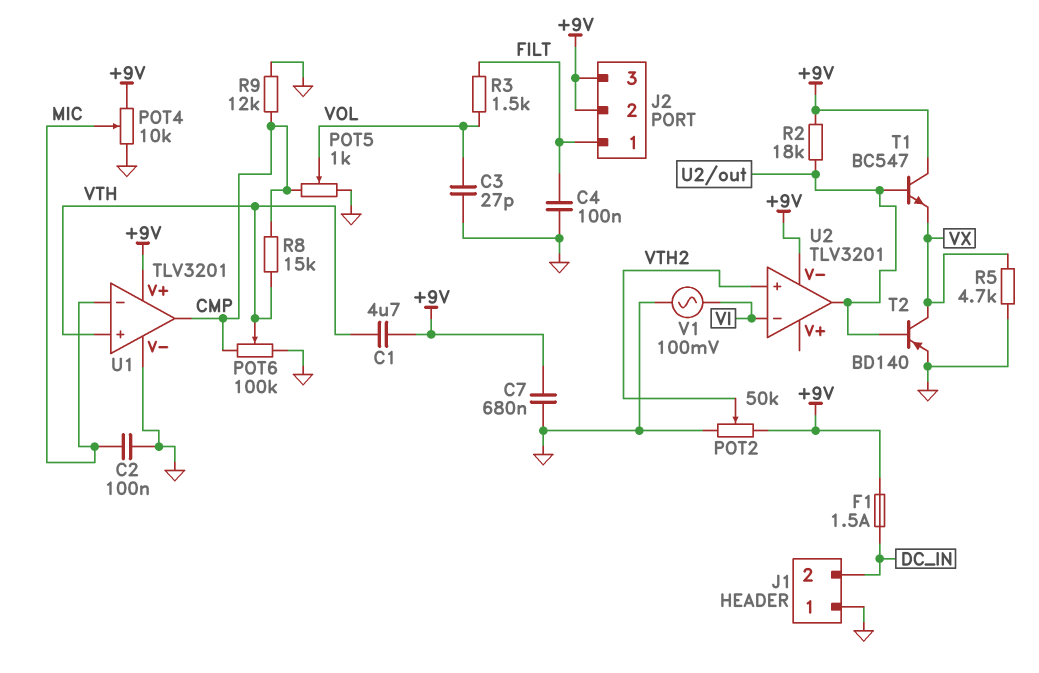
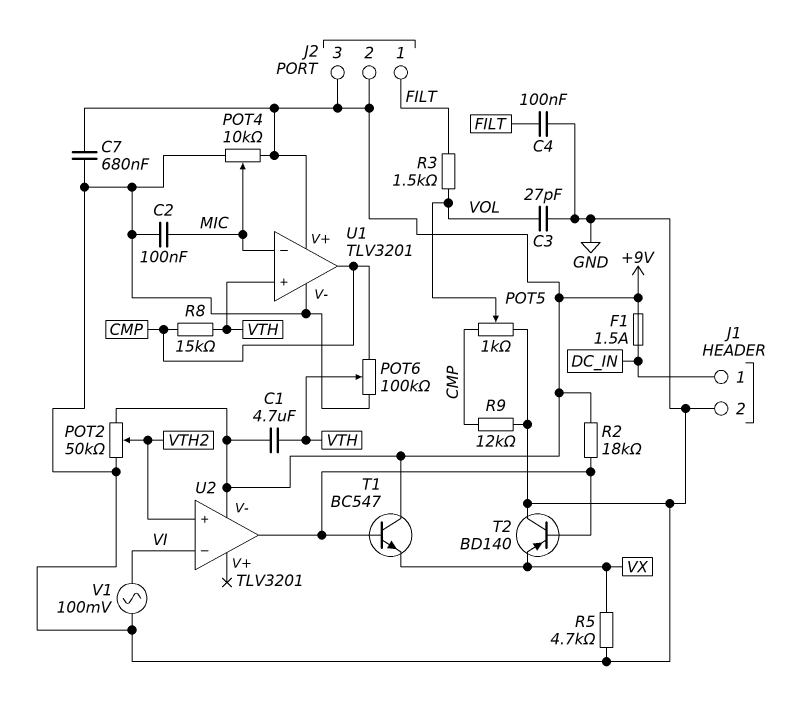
J1 pin 1: GND -> DC_IN
J1 pin 2: DC_IN -> GND
T2: PNP BD140 (B U2/out, C VX, E GND) -> PNP BD140 (B U2/out, C GND, E VX)

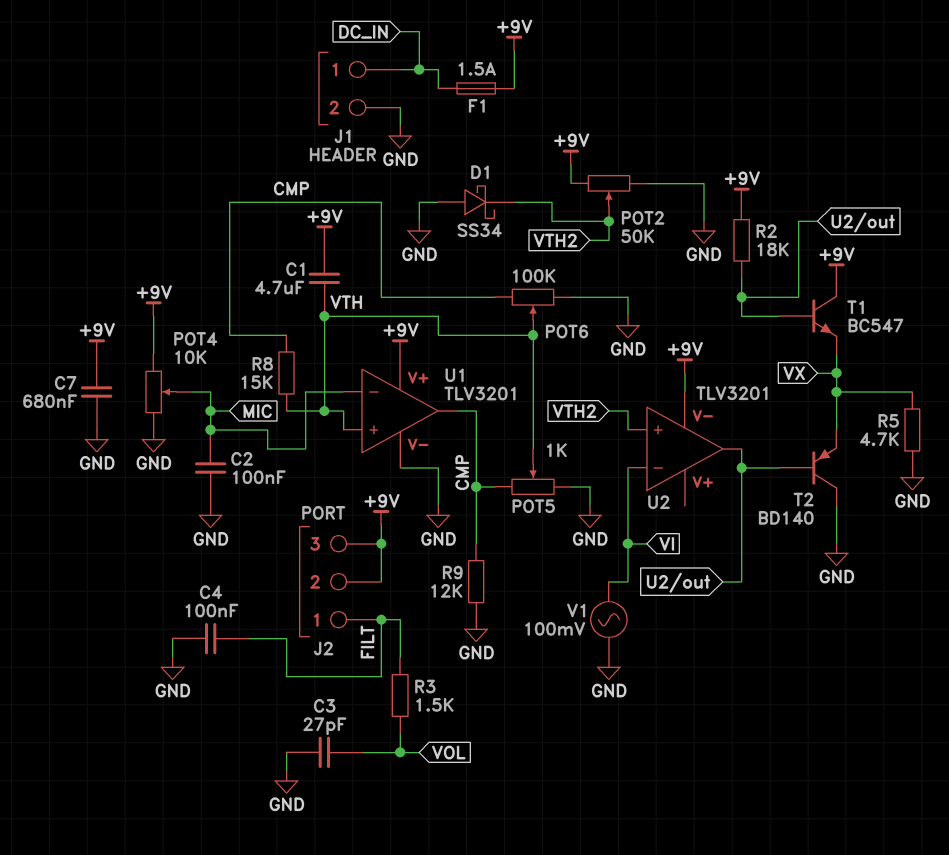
D1: none -> schottky SS34 (A GND, K VTH2)
POT5: 1k (CMP, GND, wiper VOL) -> 1k (CMP, GND, wiper VTH)

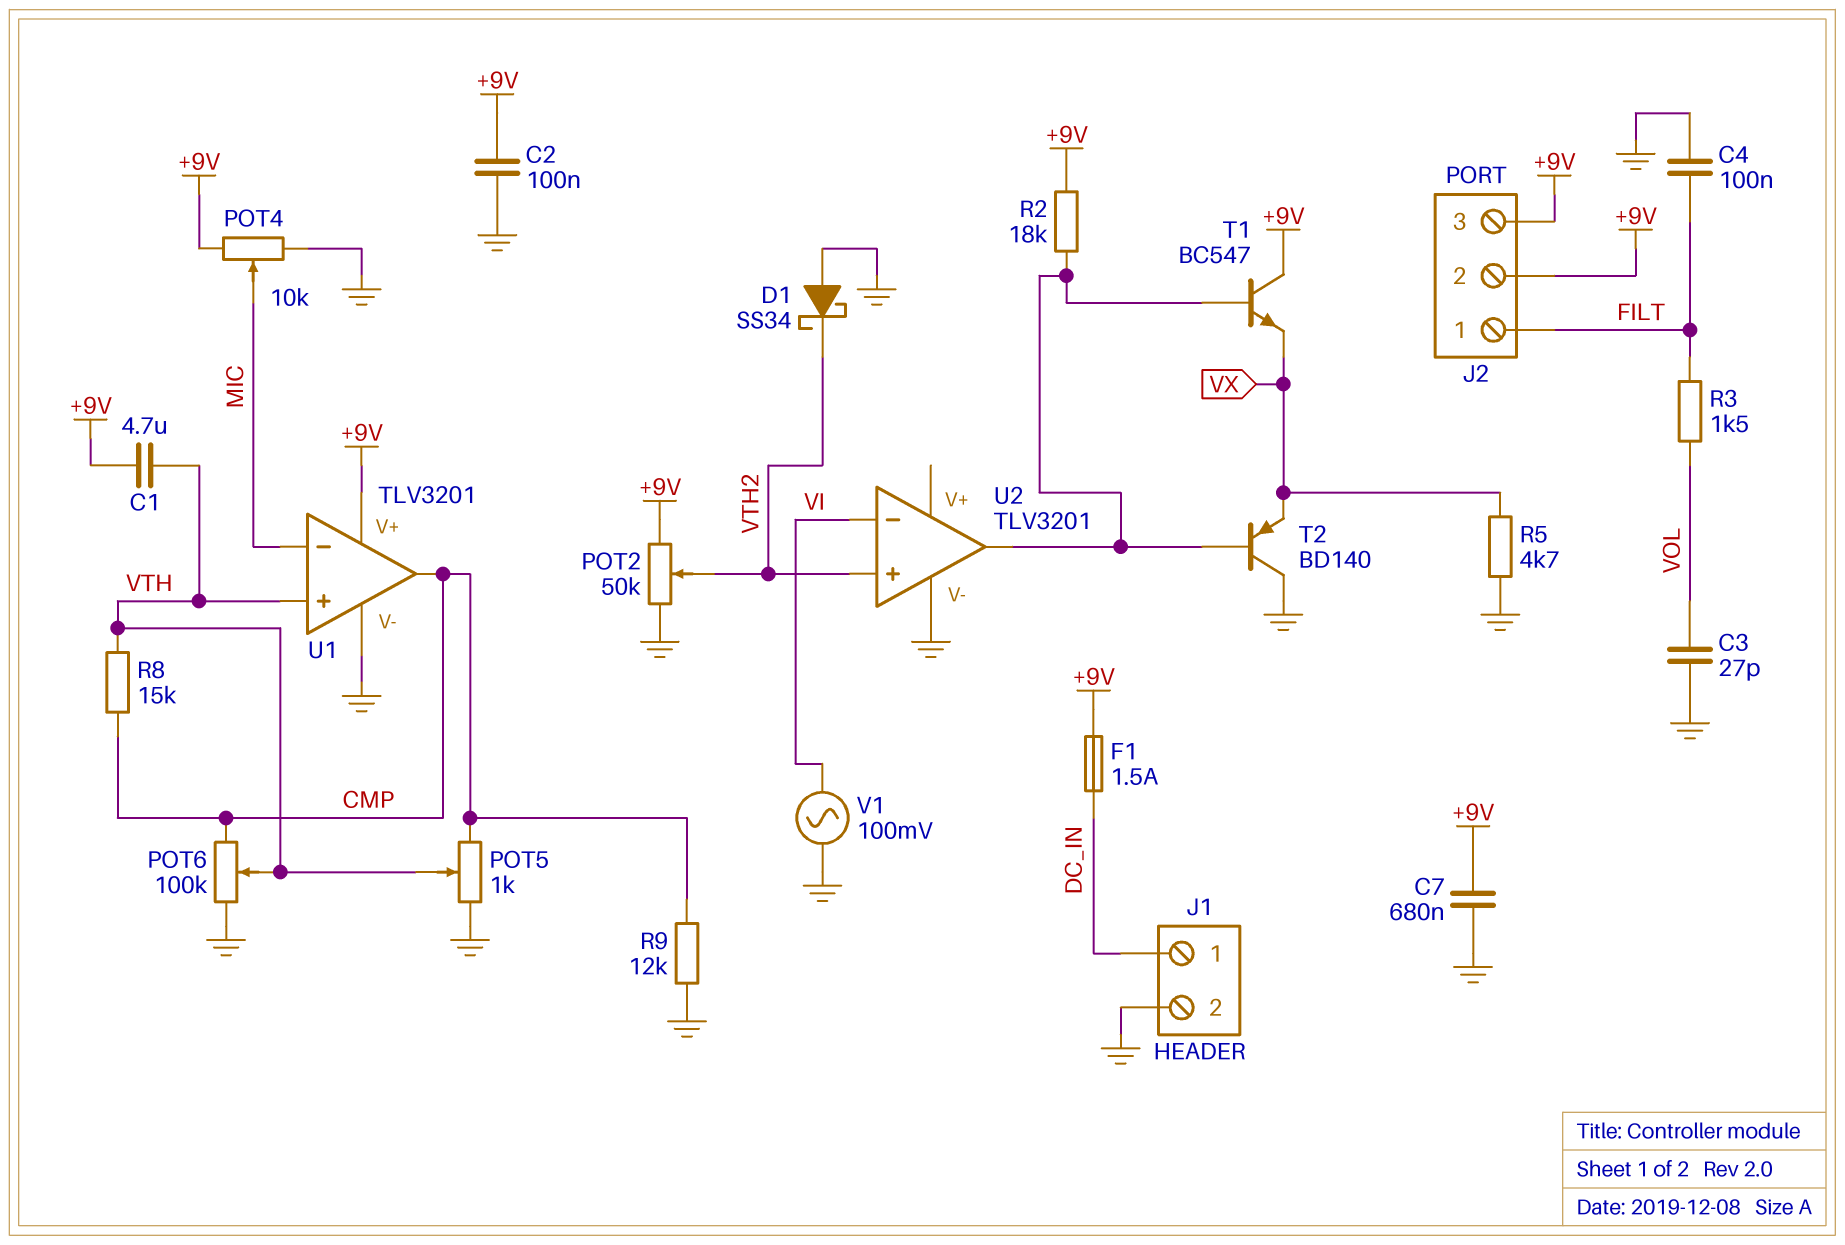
C2: 100nF (GND, MIC) -> 100nF (+9V, GND)
U2 pin V-: +9V -> GND

